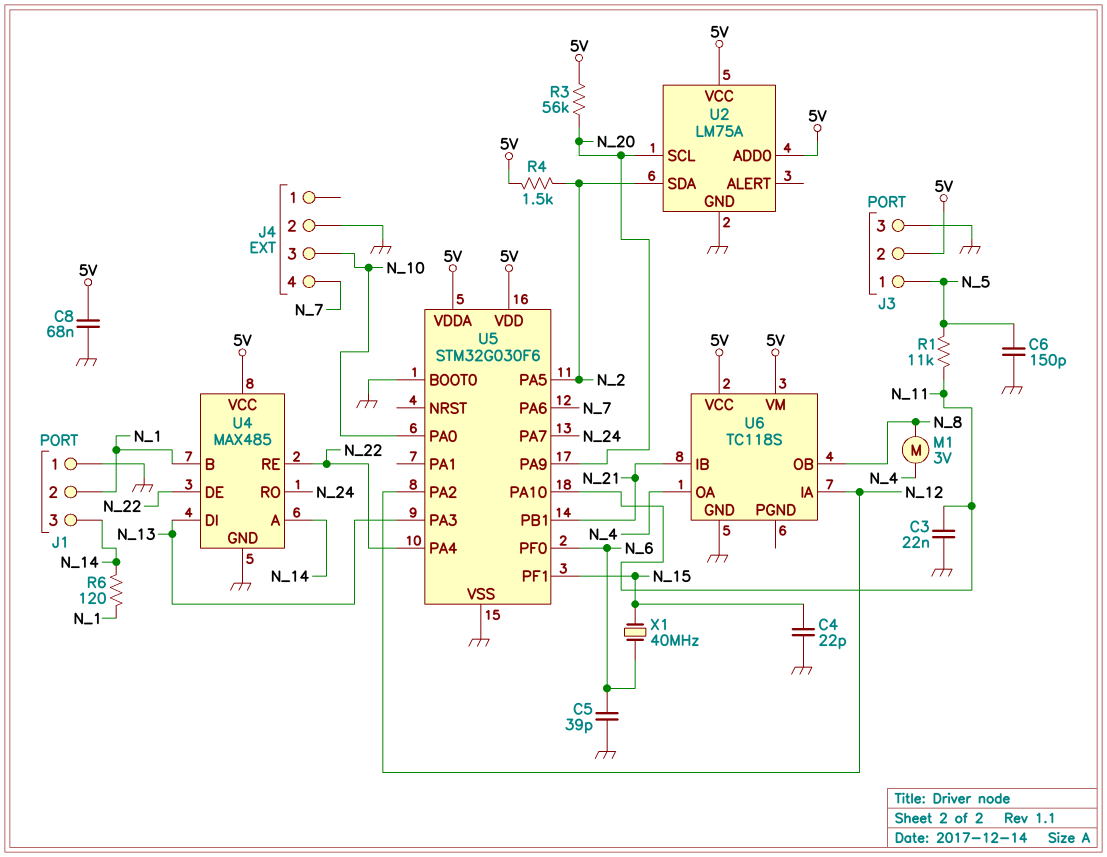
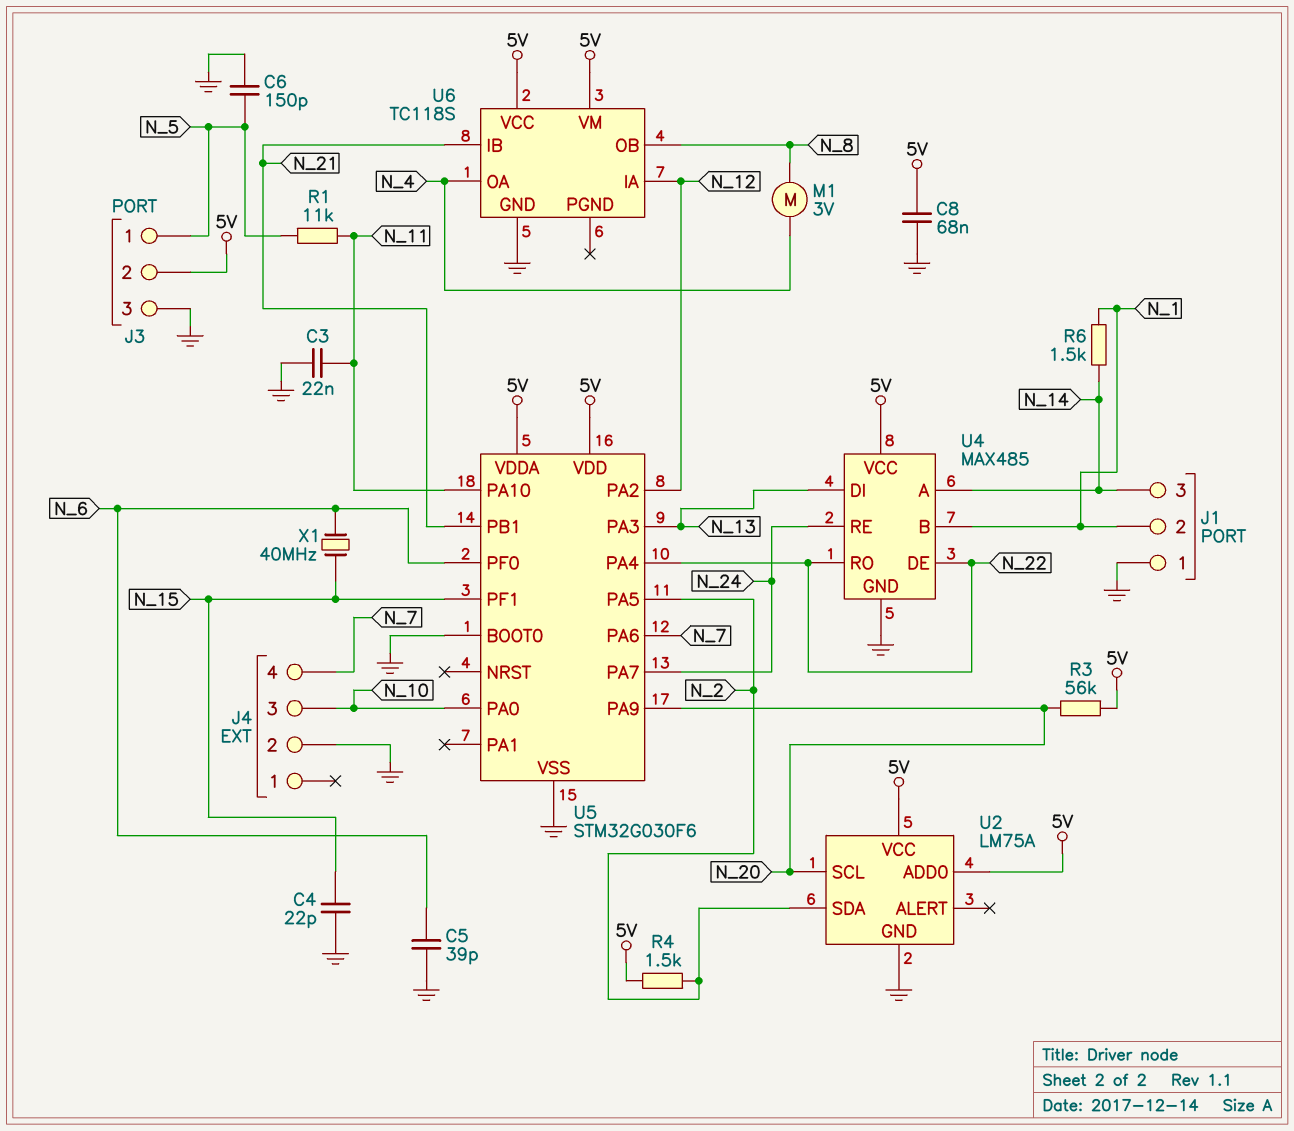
R6: 120 (N_1, N_14) -> 1.5k (N_1, N_14)
U4 pin RE: N_22 -> N_24
U4 pin RO: N_24 -> N_22

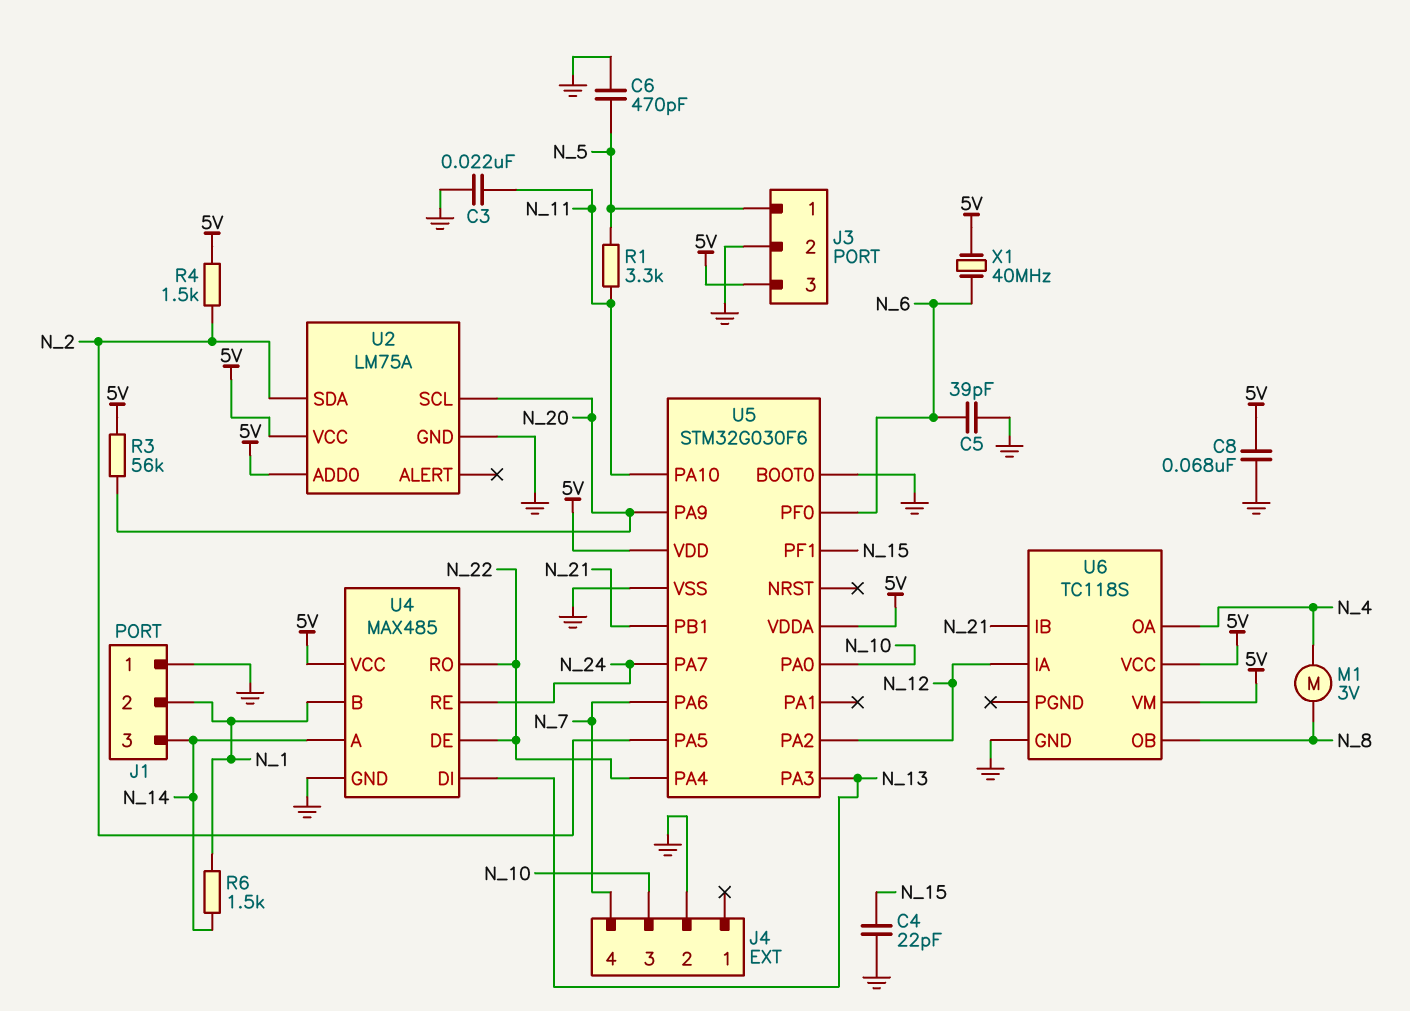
C6: 150pF (GND, N_5) -> 470pF (GND, N_5)
J3 pin 2: 5V -> GND
J3 pin 3: GND -> 5V
R1: 11k (N_5, N_11) -> 3.3k (N_5, N_11)
X1: 40MHz (N_6, N_15) -> 40MHz (5V, N_6)

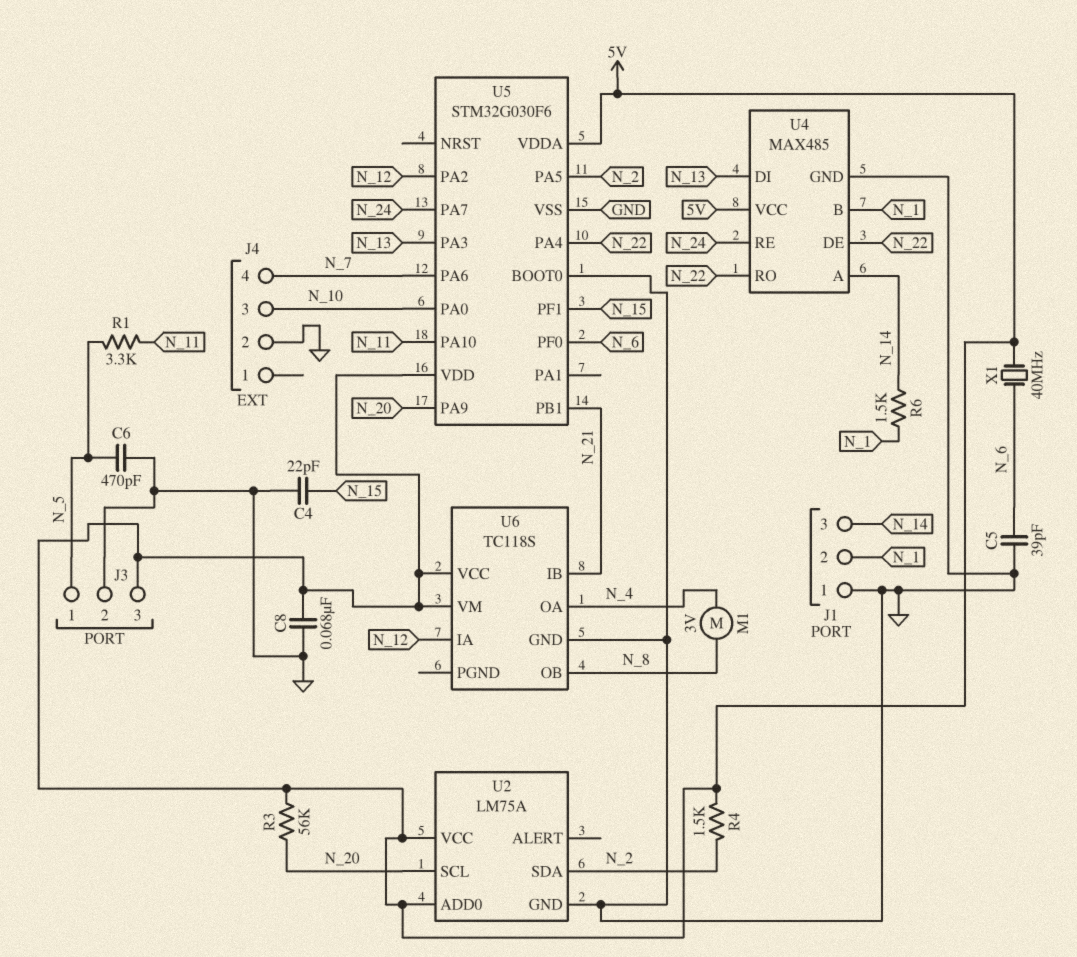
C3: 22nF (GND, N_11) -> none

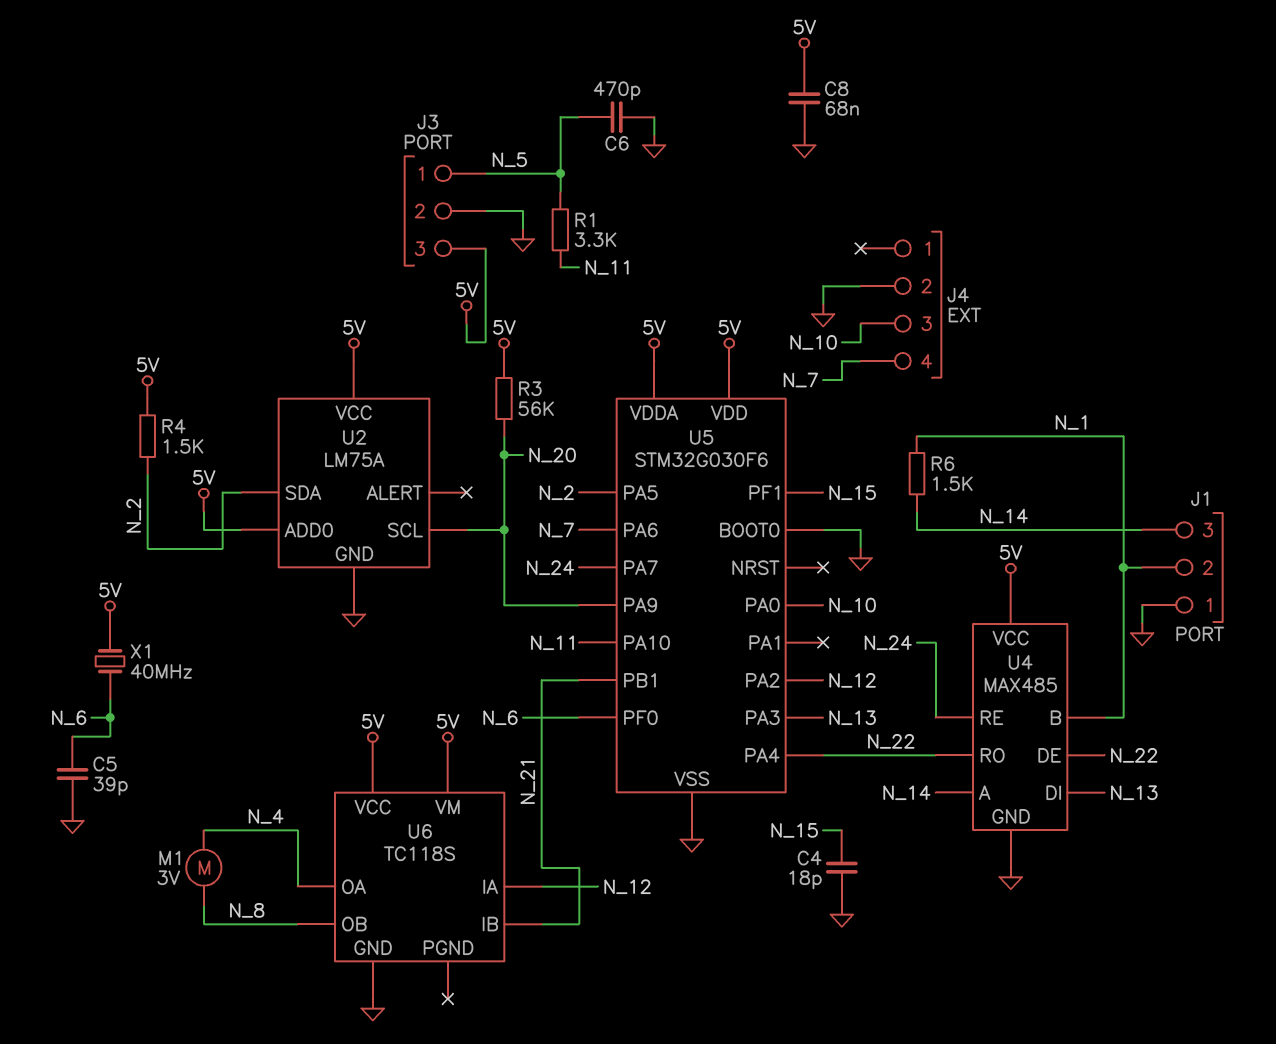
C4: 22pF (GND, N_15) -> 18pF (GND, N_15)

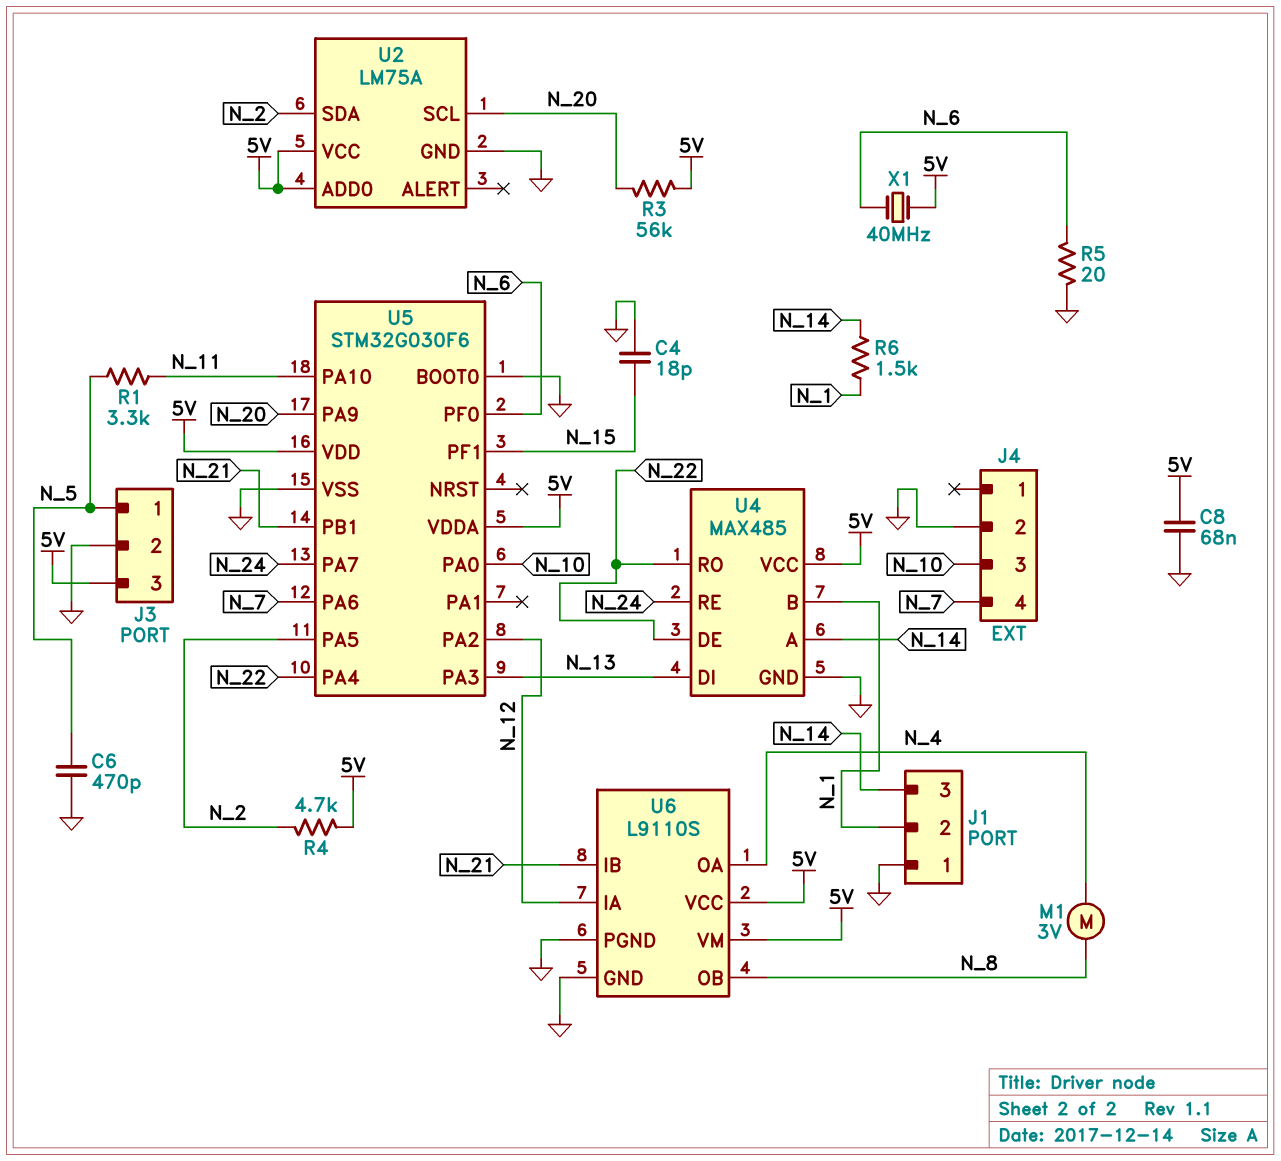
C5: 39pF (GND, N_6) -> none
R4: 1.5k (5V, N_2) -> 4.7k (5V, N_2)
R5: none -> 20 (GND, N_6)
U6: TC118S -> L9110S
U6 pin PGND: none -> GND

